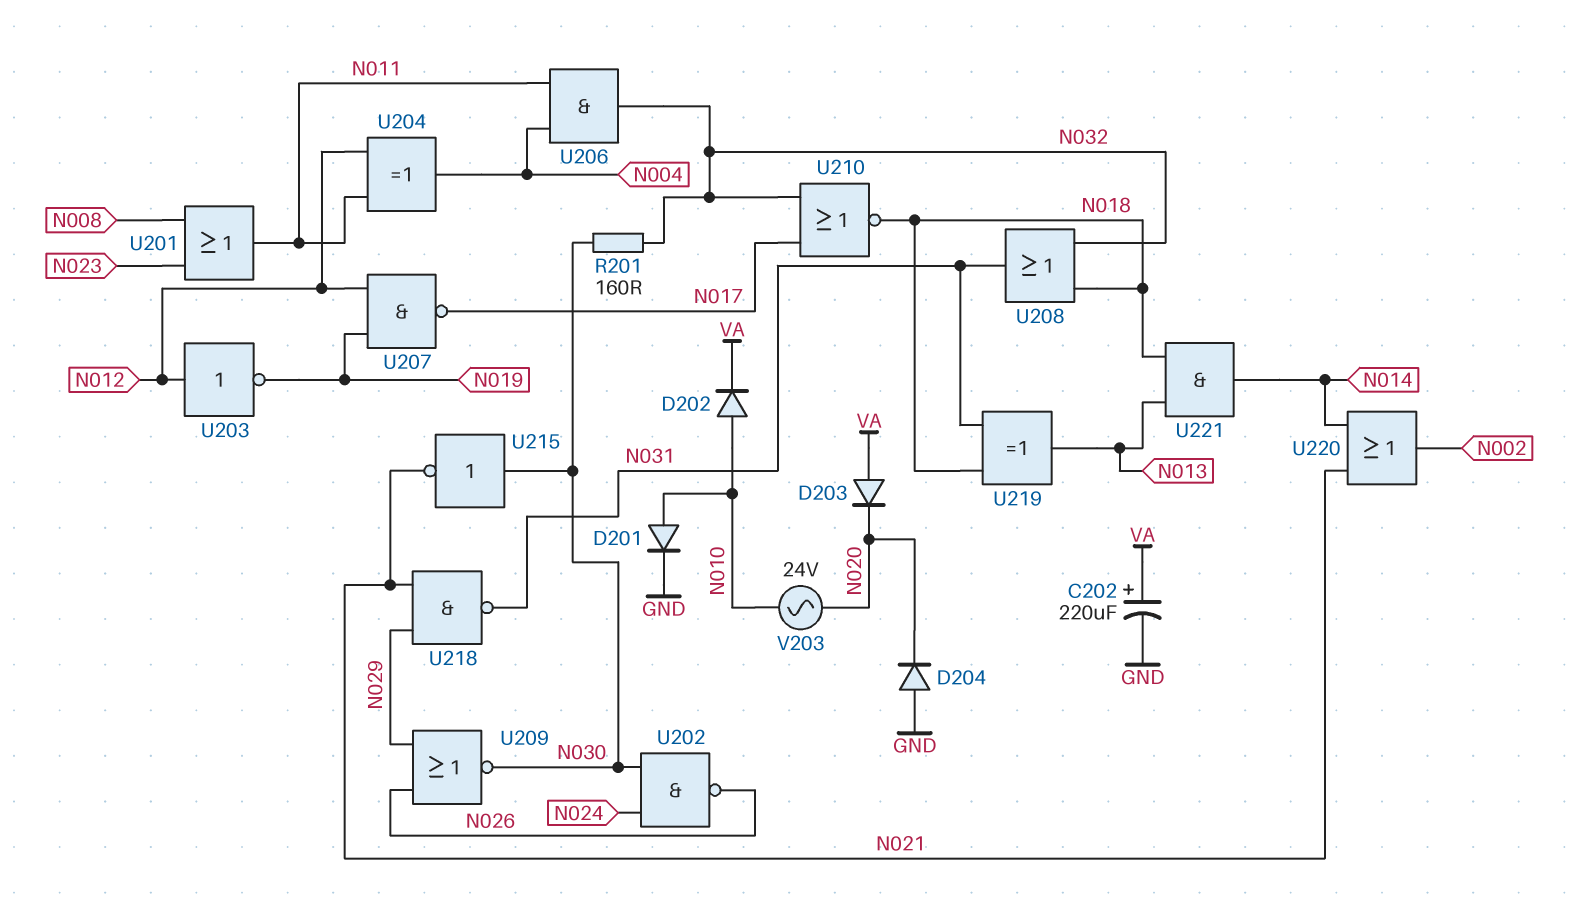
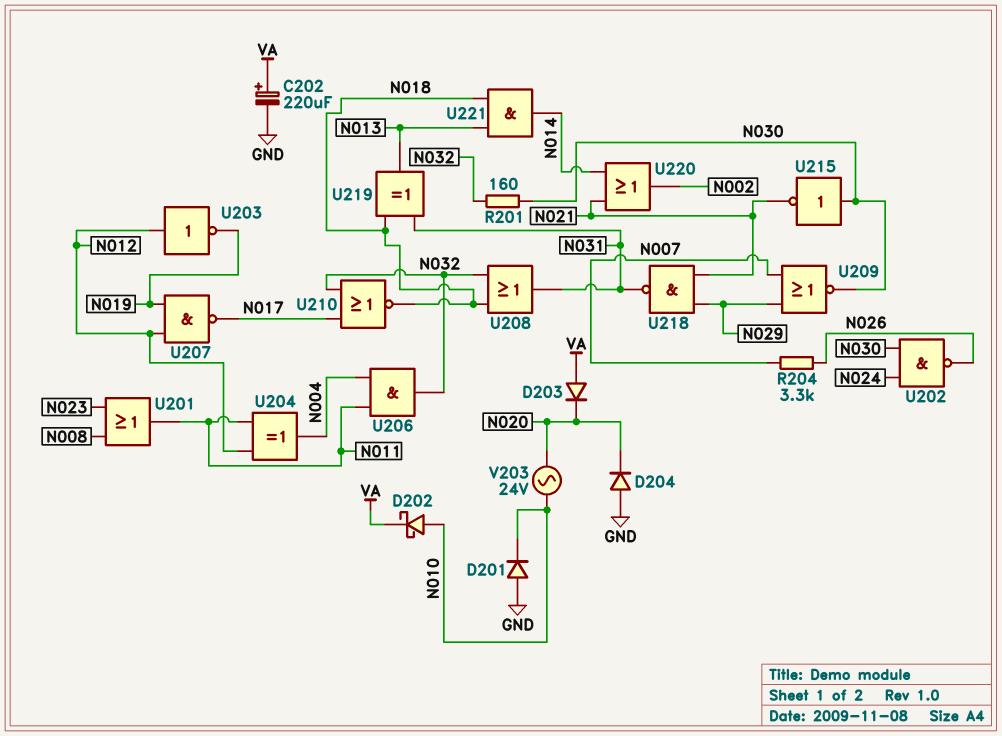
D201: diode (A N010, K GND) -> diode (A GND, K N010)
D202: diode (A N010, K VA) -> schottky (A N010, K VA)
R204: none -> 3.3k (N007, N026)
U209: NOR (in N026, in N029, out N030) -> NOR (in N007, in N029, out N030)

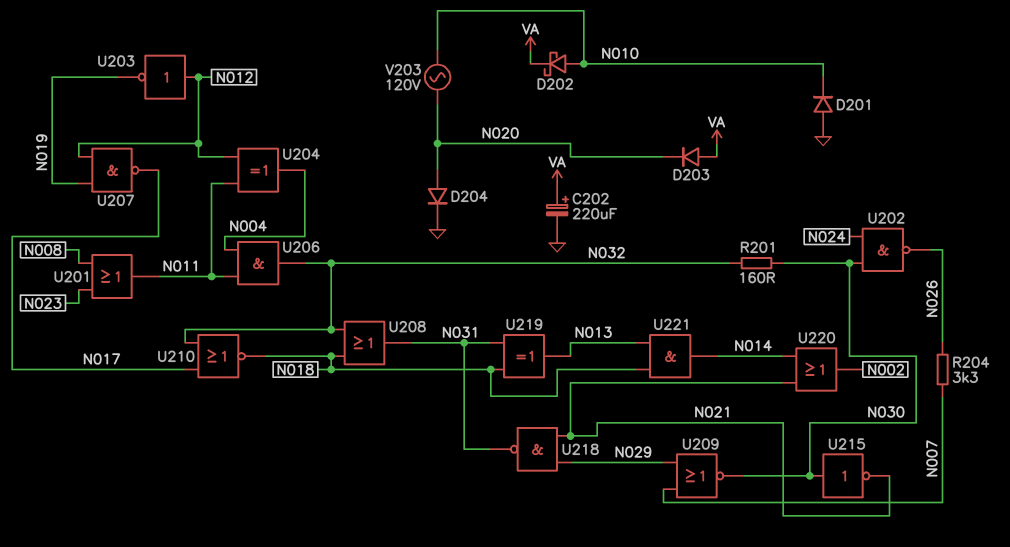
D204: diode (A GND, K N020) -> diode (A N020, K GND)
V203: AC 24V (N010, N020) -> AC 120V (N010, N020)

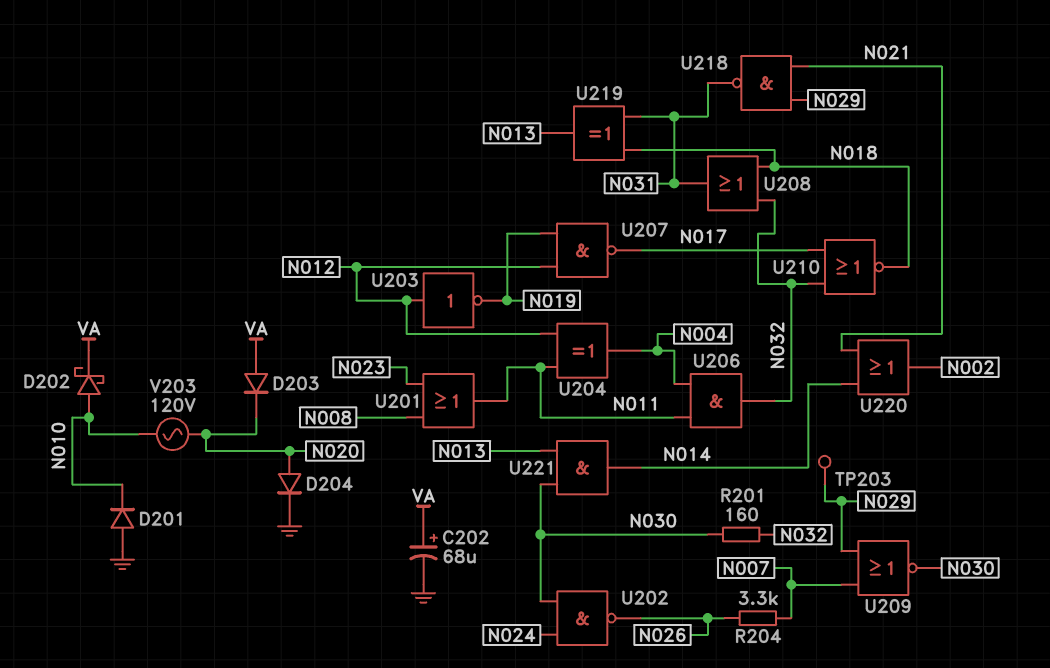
C202: 220uF (plus VA, minus GND) -> 68uF (plus VA, minus GND)
TP203: none -> test point (N029)
U215: NOT (in N030, out N021) -> none
U221: AND (in N013, in N018, out N014) -> AND (in N013, in N030, out N014)

